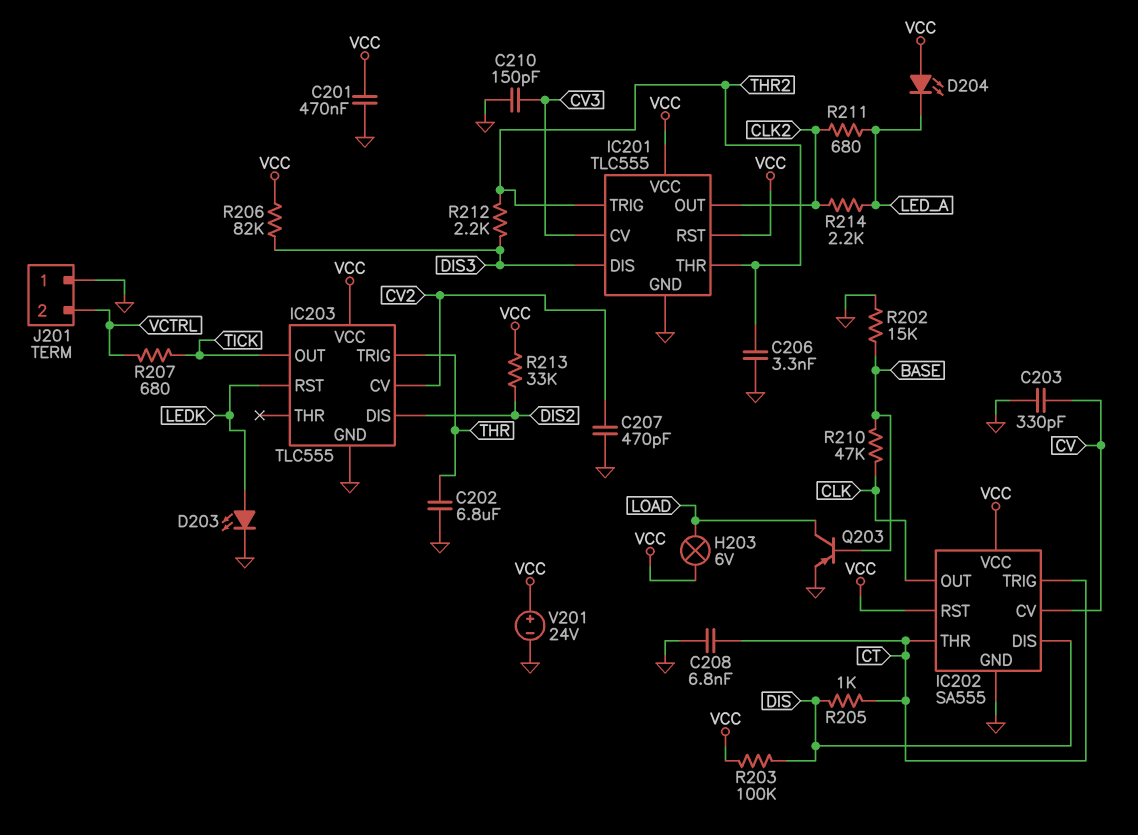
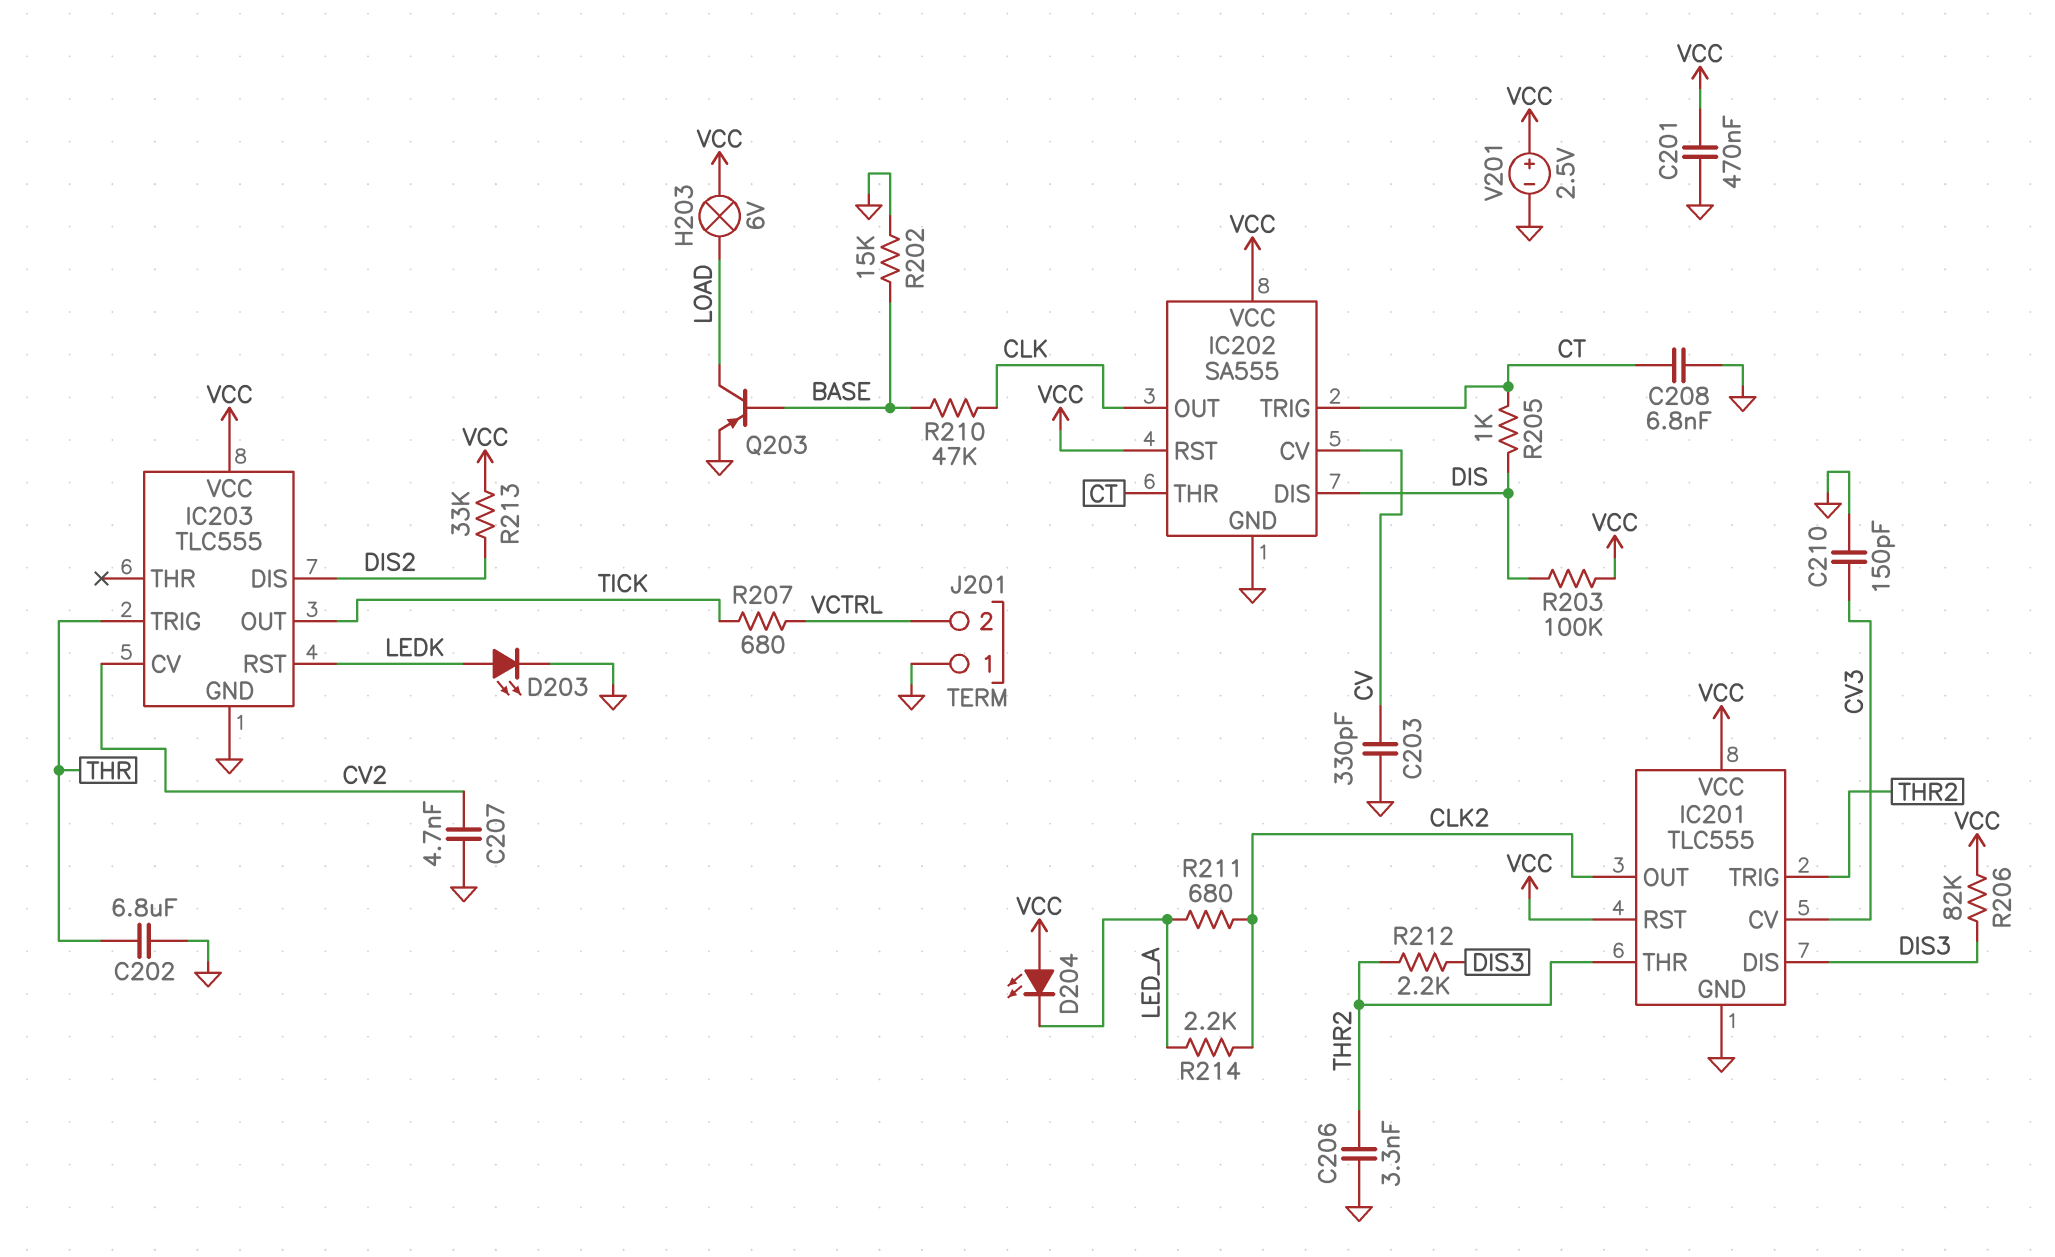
C207: 470pF (CV2, GND) -> 4.7nF (CV2, GND)
V201: 24V (plus VCC, minus GND) -> 2.5V (plus VCC, minus GND)

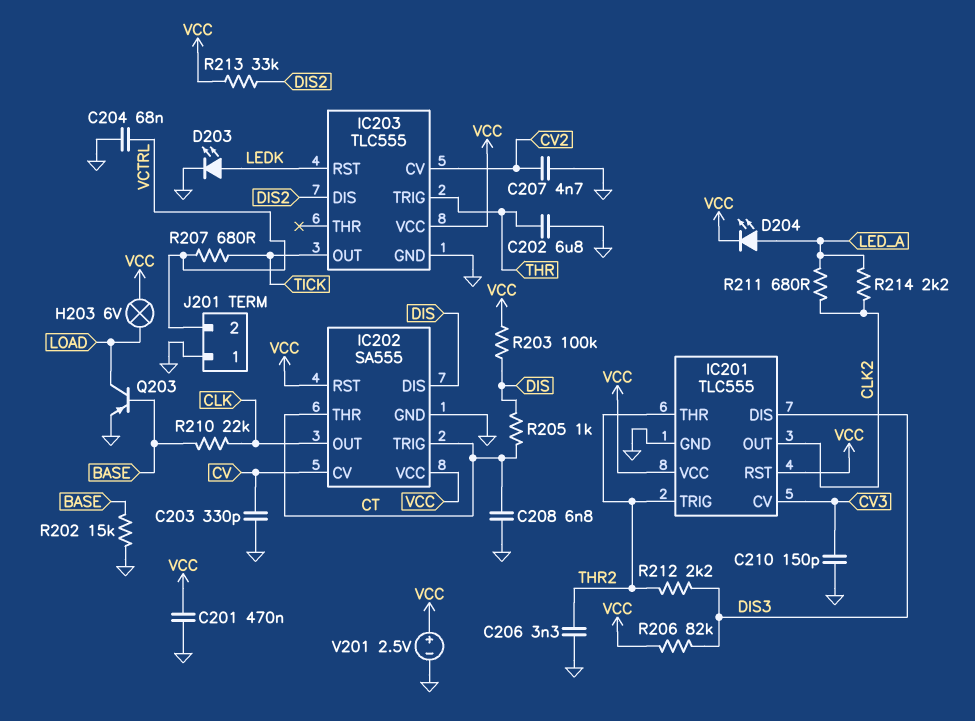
C204: none -> 68nF (GND, VCTRL)
D204: LED (A VCC, K LED_A) -> LED (A LED_A, K VCC)
R210: 47k (BASE, CLK) -> 22k (BASE, CLK)

